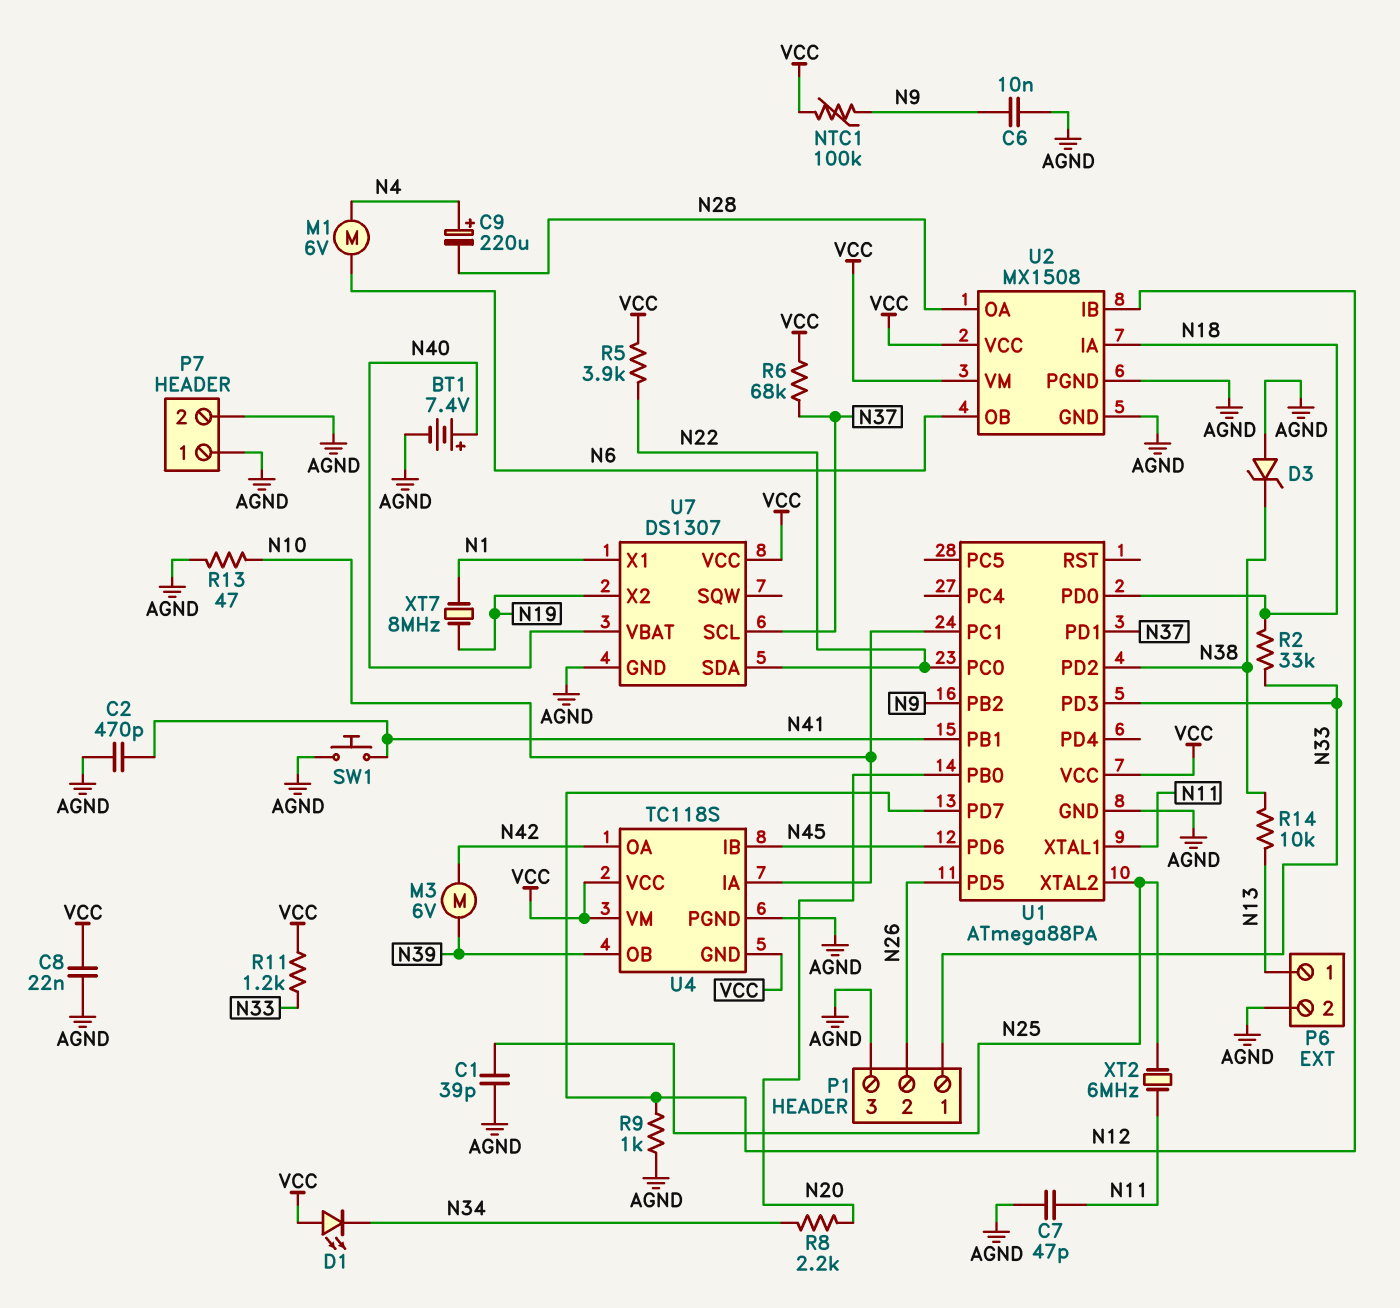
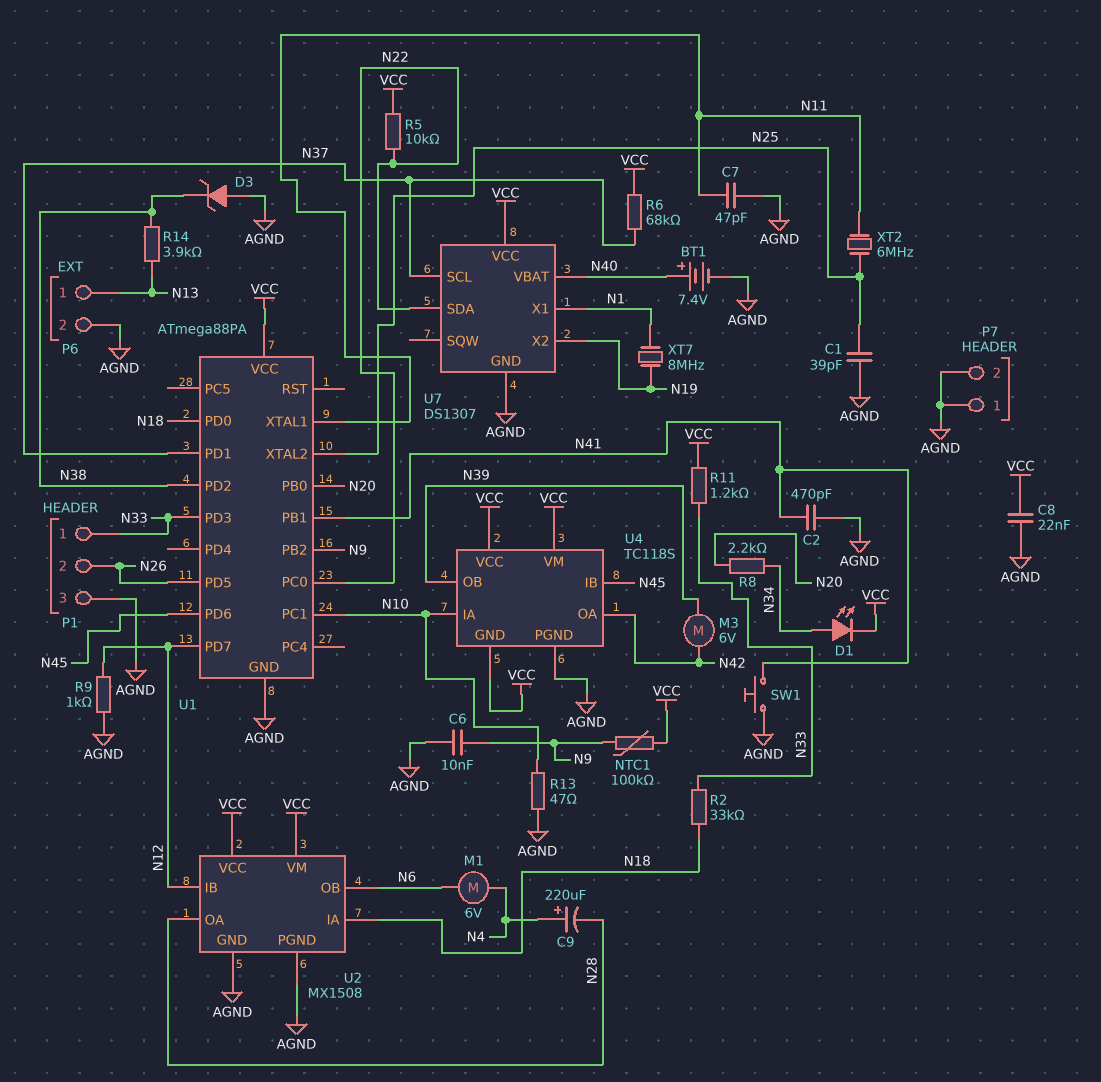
D1: LED (A VCC, K N34) -> LED (A N34, K VCC)
R5: 3.9k (N22, VCC) -> 10k (N22, VCC)
R14: 10k (N13, N38) -> 3.9k (N13, N38)

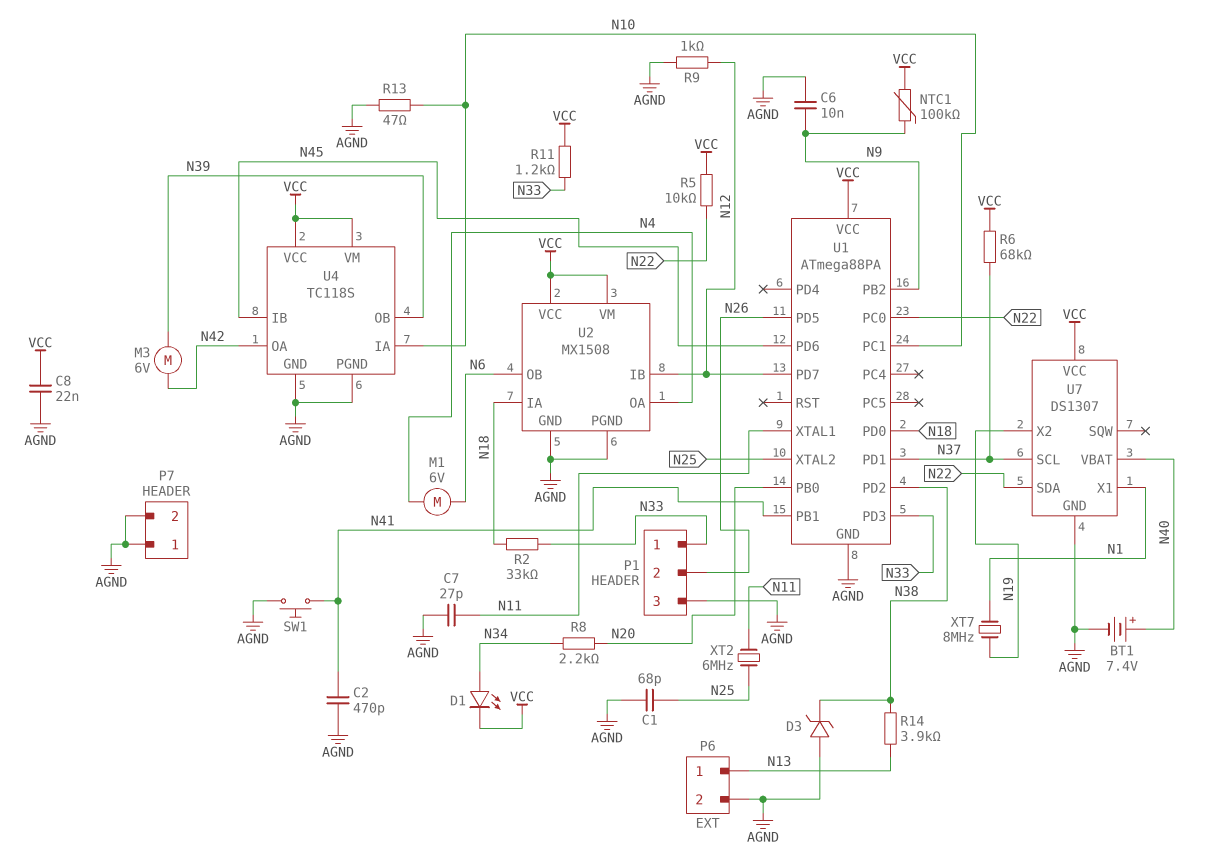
C1: 39pF (AGND, N25) -> 68pF (AGND, N25)
C7: 47pF (AGND, N11) -> 27pF (AGND, N11)
C9: 220uF (plus N4, minus N28) -> none
U2 pin OA: N28 -> N4
U4 pin GND: VCC -> AGND

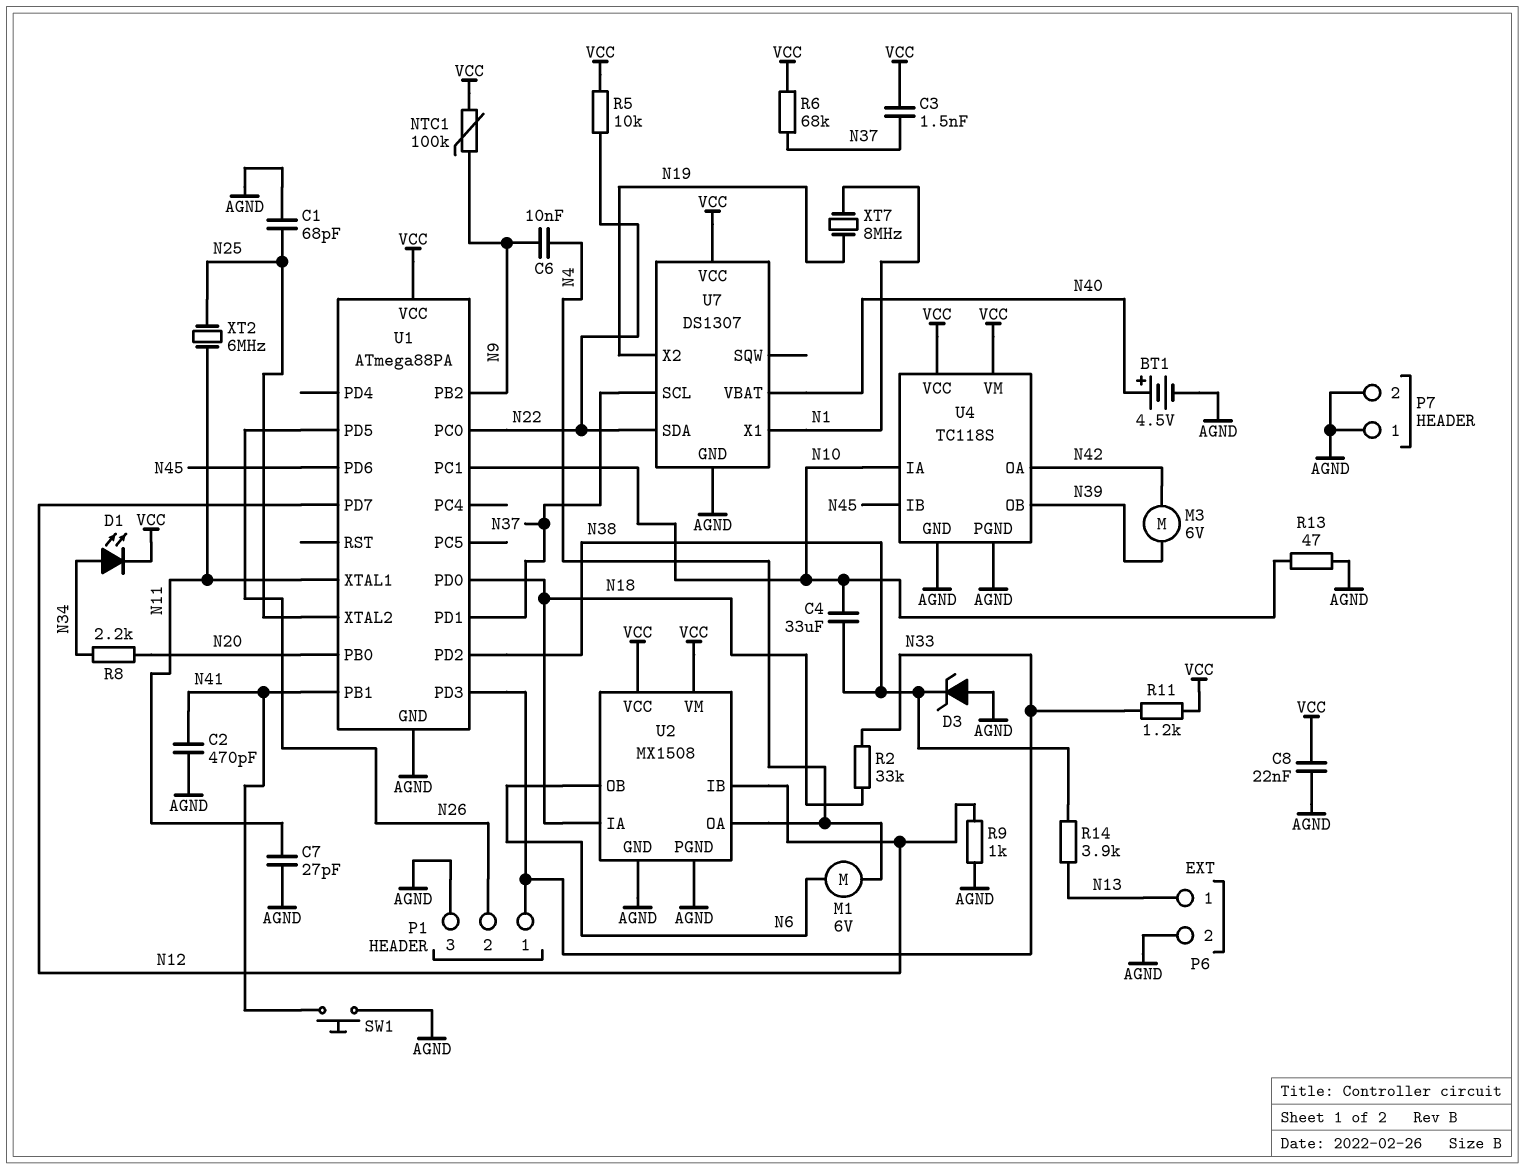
BT1: 7.4V (plus N40, minus AGND) -> 4.5V (plus N40, minus AGND)
C3: none -> 1.5nF (N37, VCC)
C4: none -> 33uF (N10, N38)
C6: 10nF (AGND, N9) -> 10nF (N4, N9)

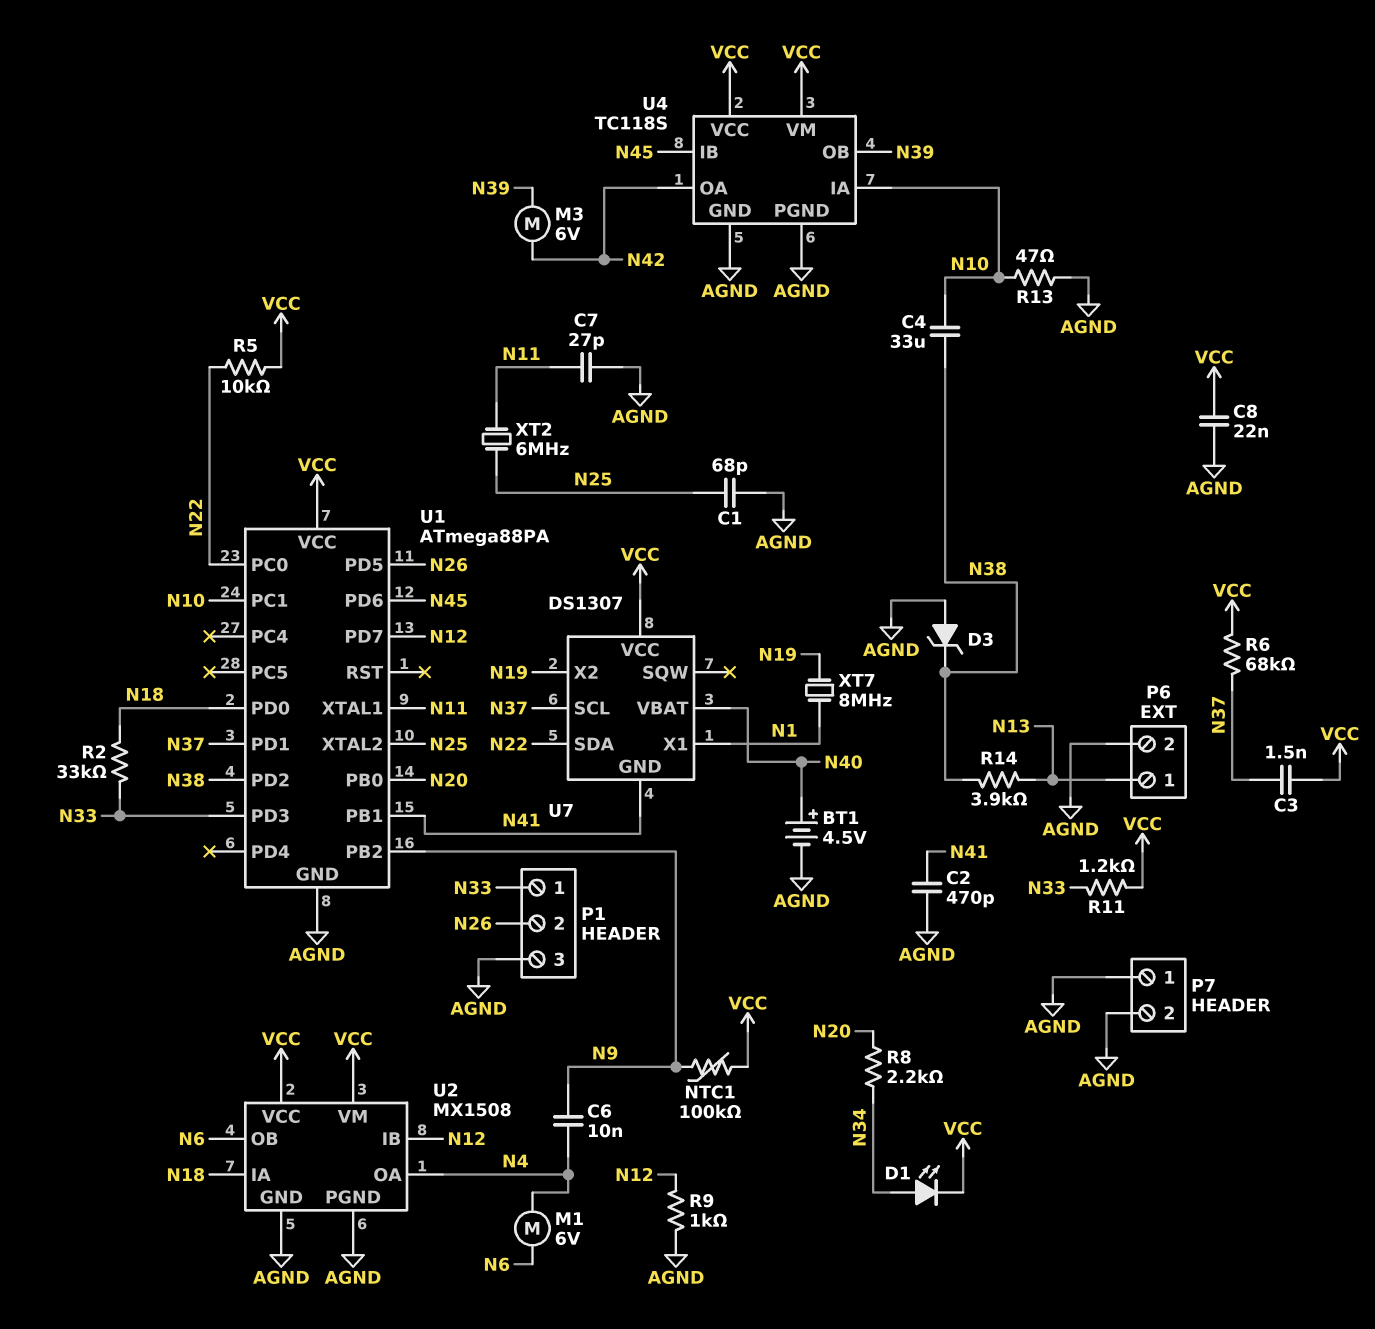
SW1: button (AGND, N41) -> none
U7 pin GND: AGND -> N41

